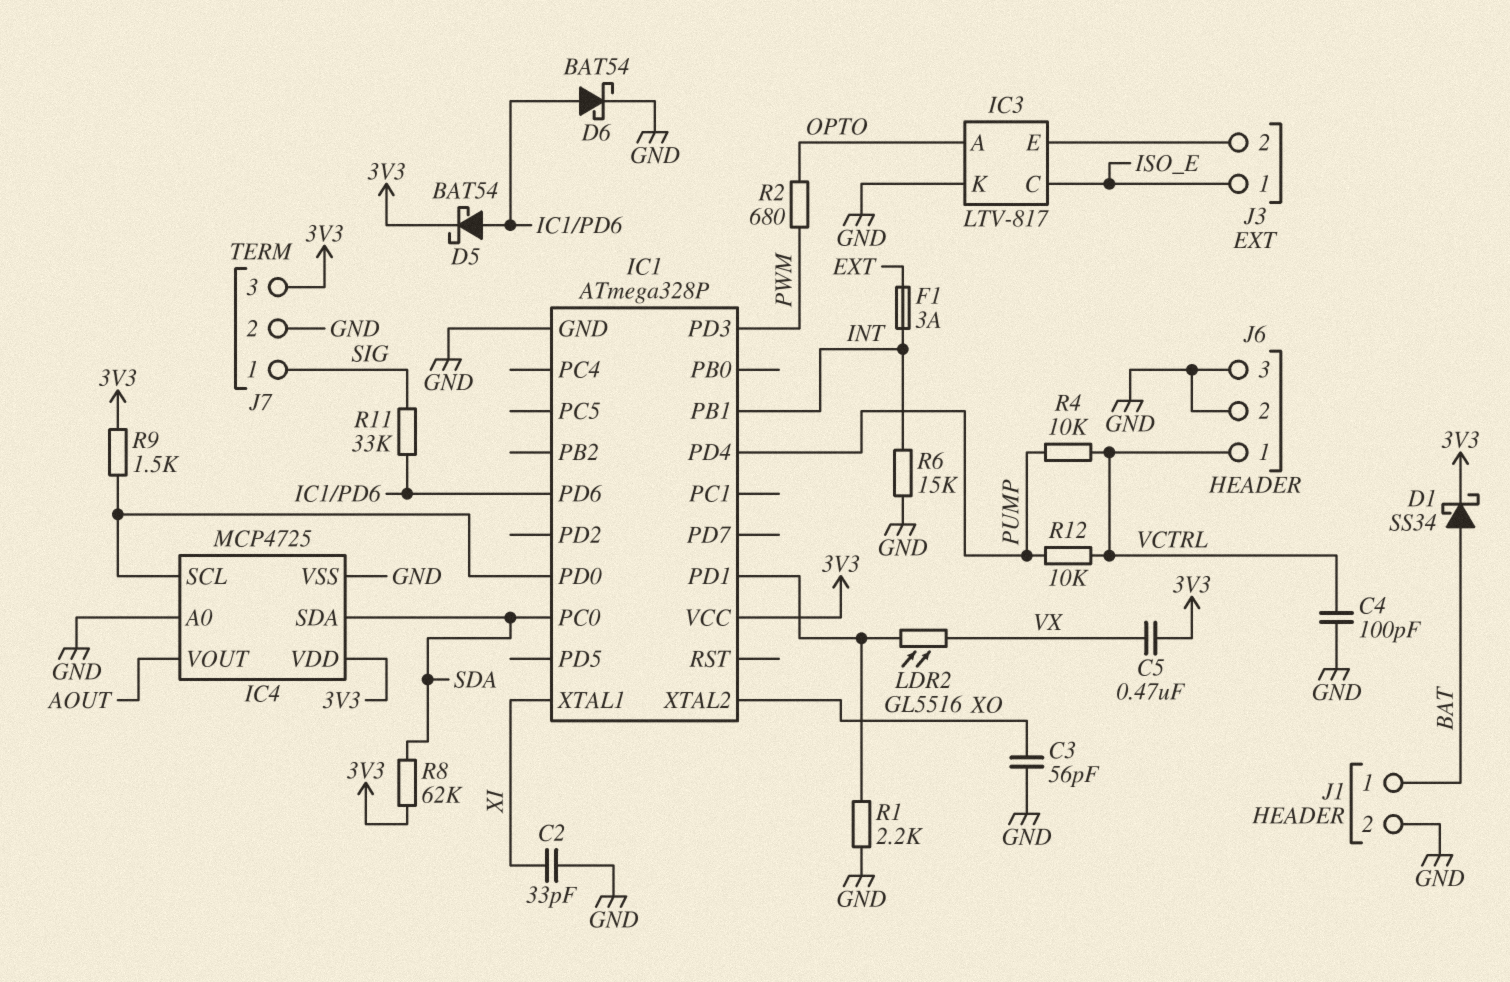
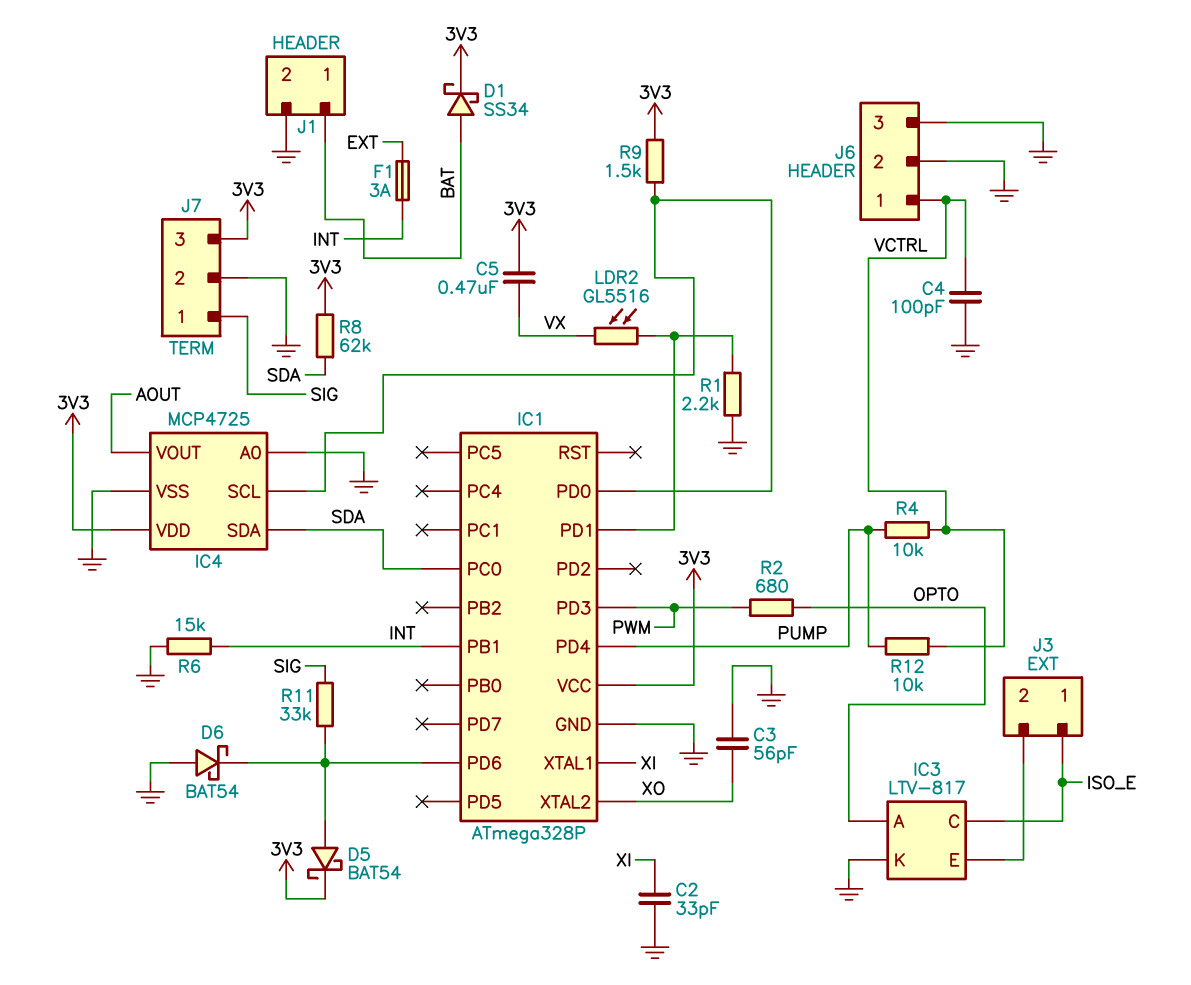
D6: schottky BAT54 (A IC1/PD6, K GND) -> schottky BAT54 (A GND, K IC1/PD6)

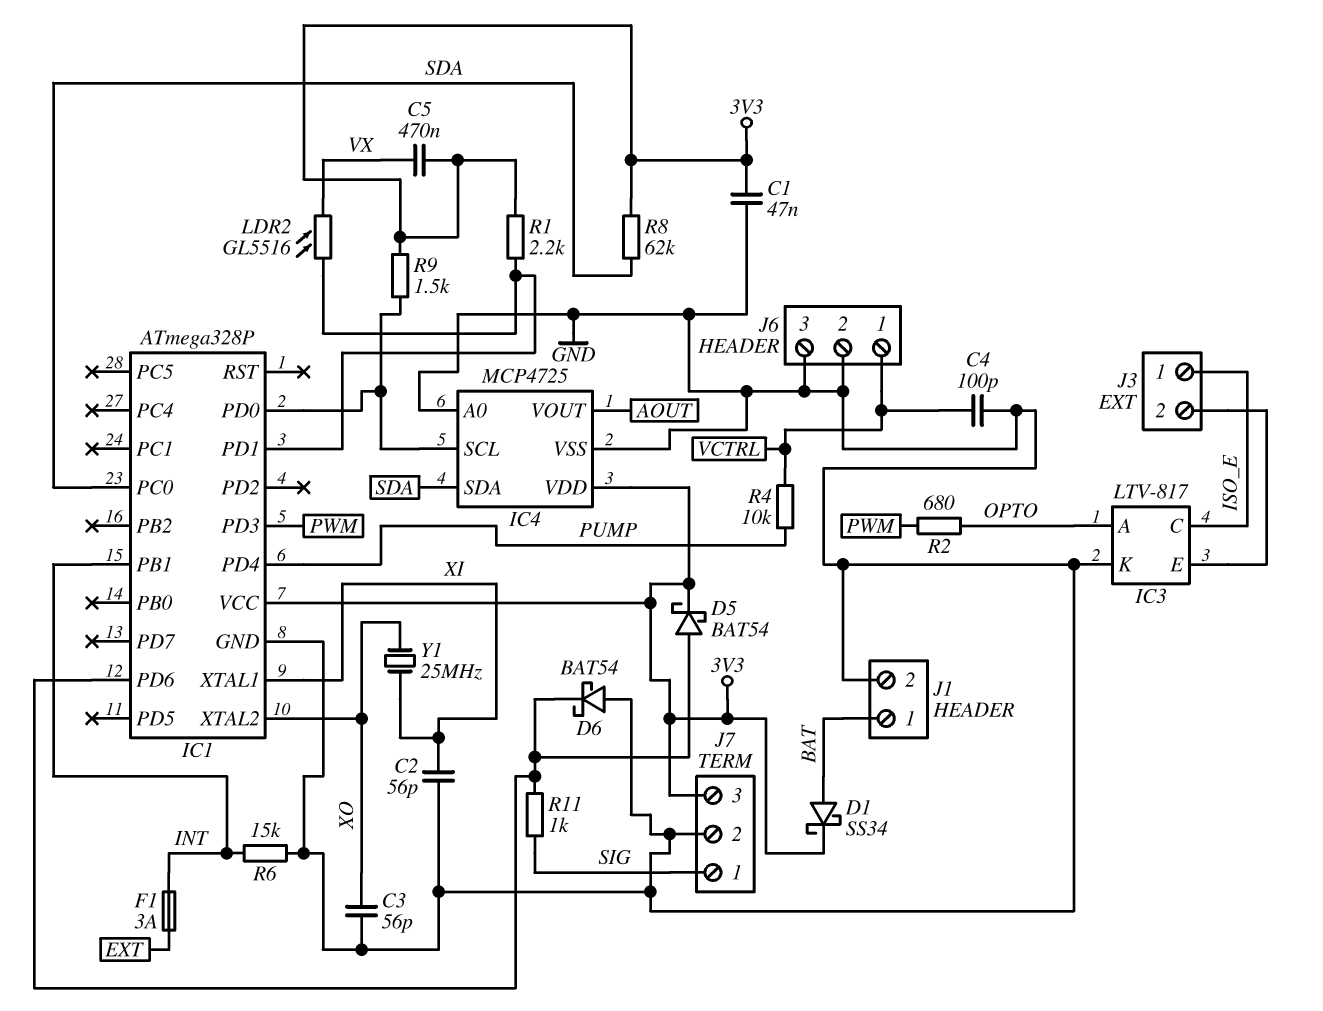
C1: none -> 47nF (3V3, GND)
C2: 33pF (GND, XI) -> 56pF (GND, XI)
R1: 2.2k (GND, IC1/PD1) -> 2.2k (3V3, IC1/PD1)
R11: 33k (IC1/PD6, SIG) -> 1k (IC1/PD6, SIG)
R12: 10k (PUMP, VCTRL) -> none
Y1: none -> 25MHz (XI, XO)

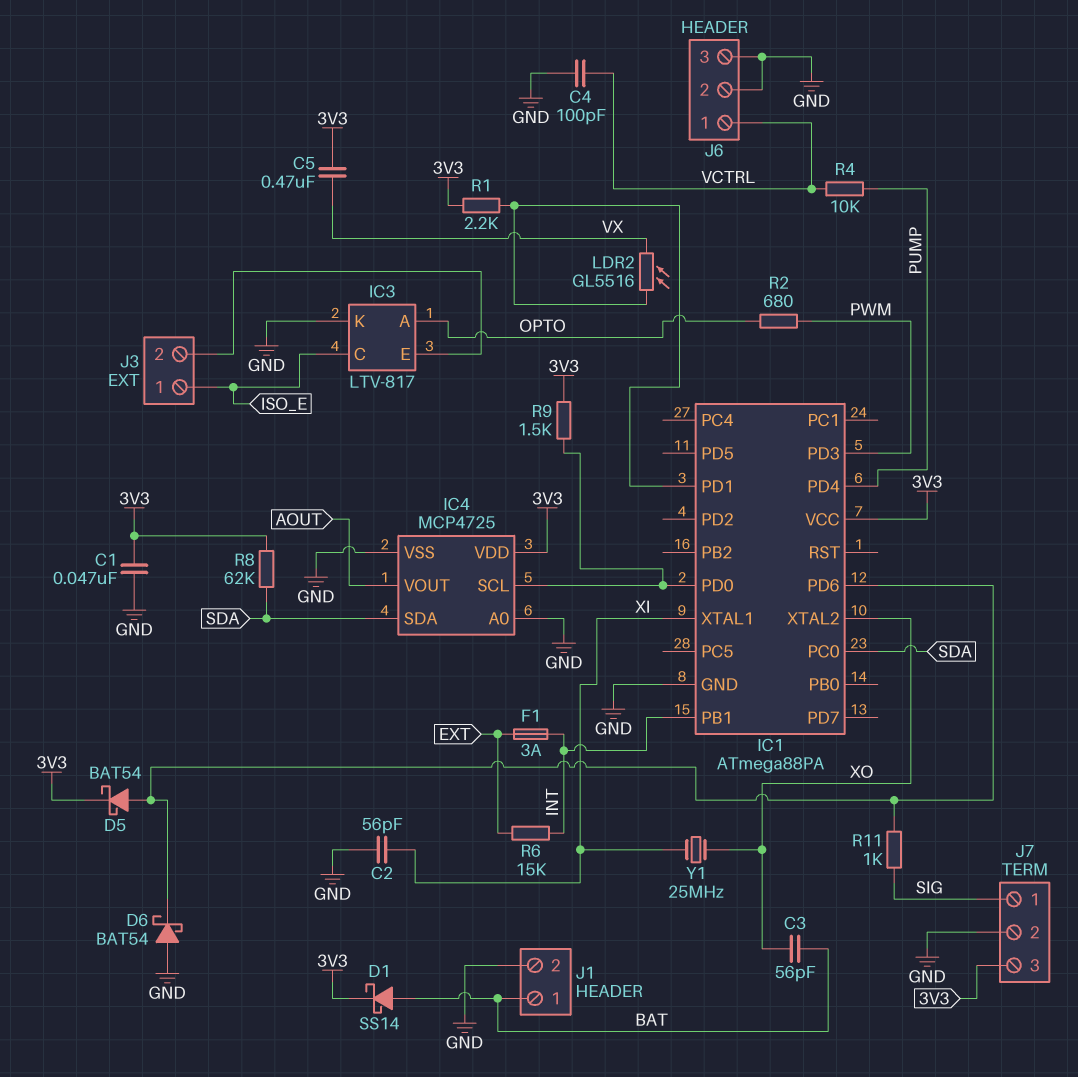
C3: 56pF (GND, XO) -> 56pF (BAT, XO)
D1: schottky SS34 (A BAT, K 3V3) -> schottky SS14 (A BAT, K 3V3)
IC1: ATmega328P -> ATmega88PA
R6: 15k (GND, INT) -> 15k (EXT, INT)

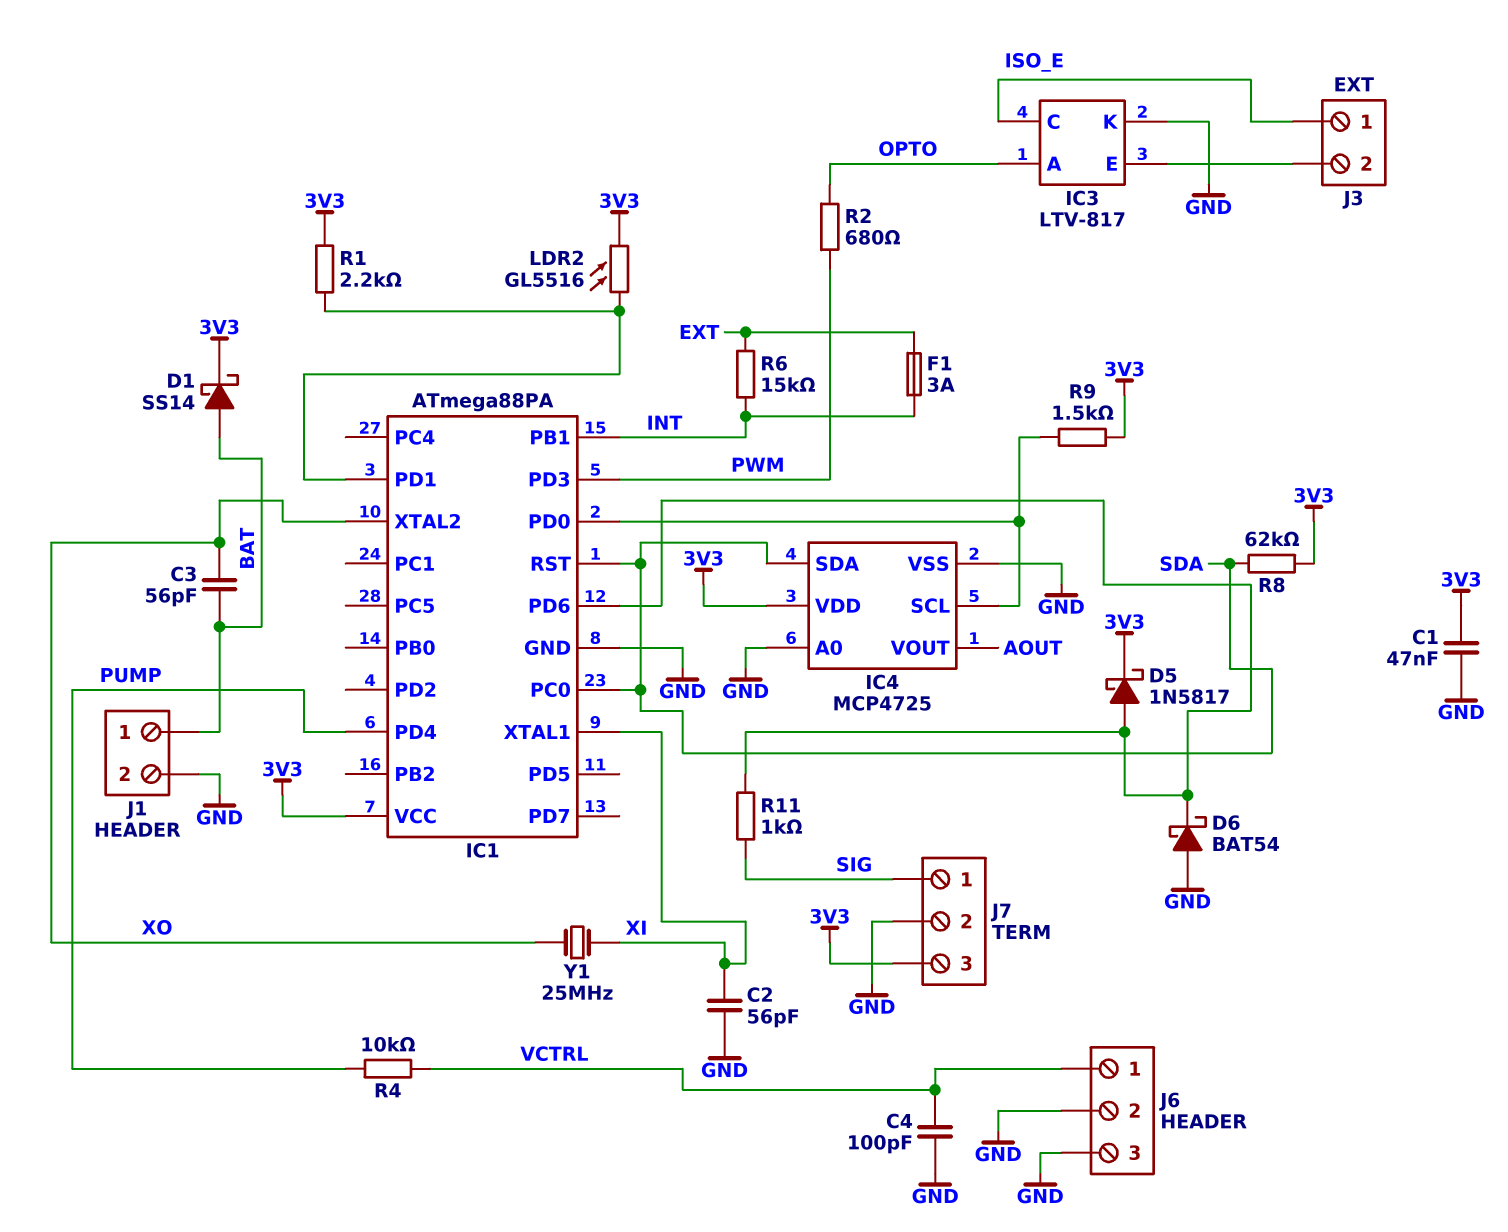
C5: 470nF (3V3, VX) -> none
D5: schottky BAT54 (A IC1/PD6, K 3V3) -> schottky 1N5817 (A IC1/PD6, K 3V3)
IC1 pin RST: none -> SDA
LDR2: GL5516 (IC1/PD1, VX) -> GL5516 (3V3, IC1/PD1)

